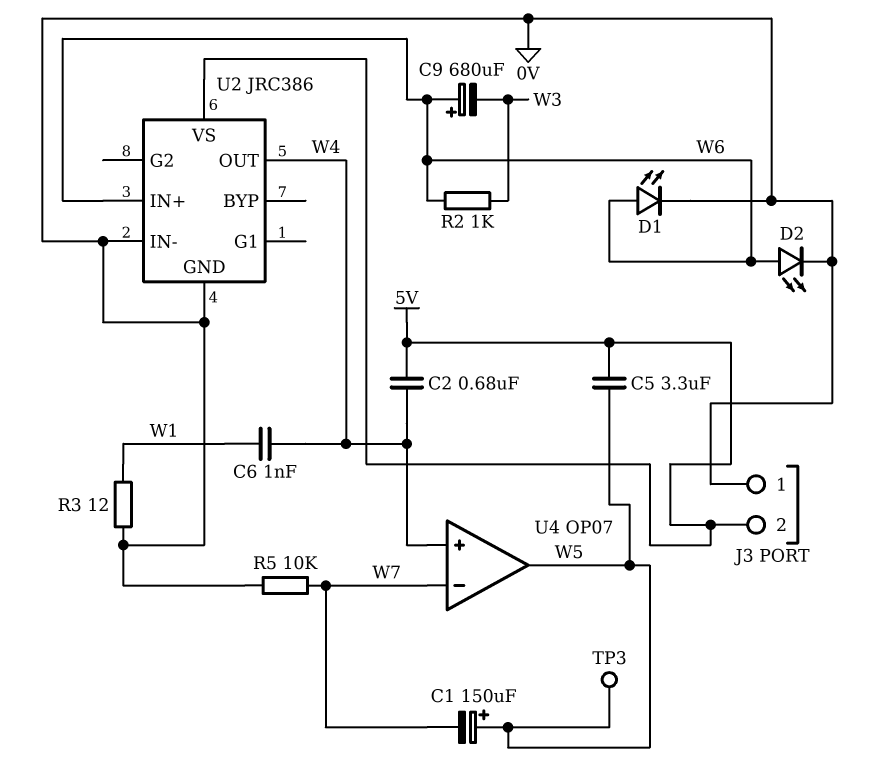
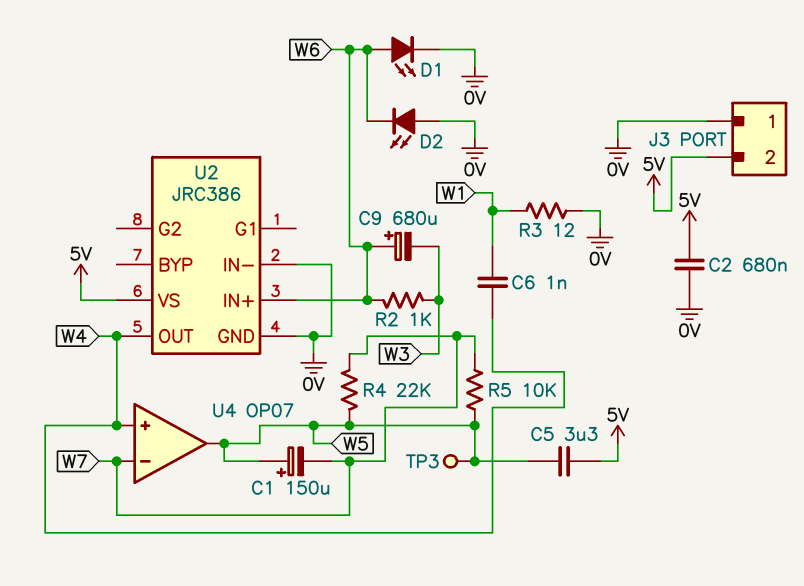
C2: 680nF (5V, W4) -> 680nF (0V, 5V)
D2: LED (A W6, K 0V) -> LED (A 0V, K W6)
R4: none -> 22k (W5, W7)
R5: 10k (0V, W7) -> 10k (W5, W7)

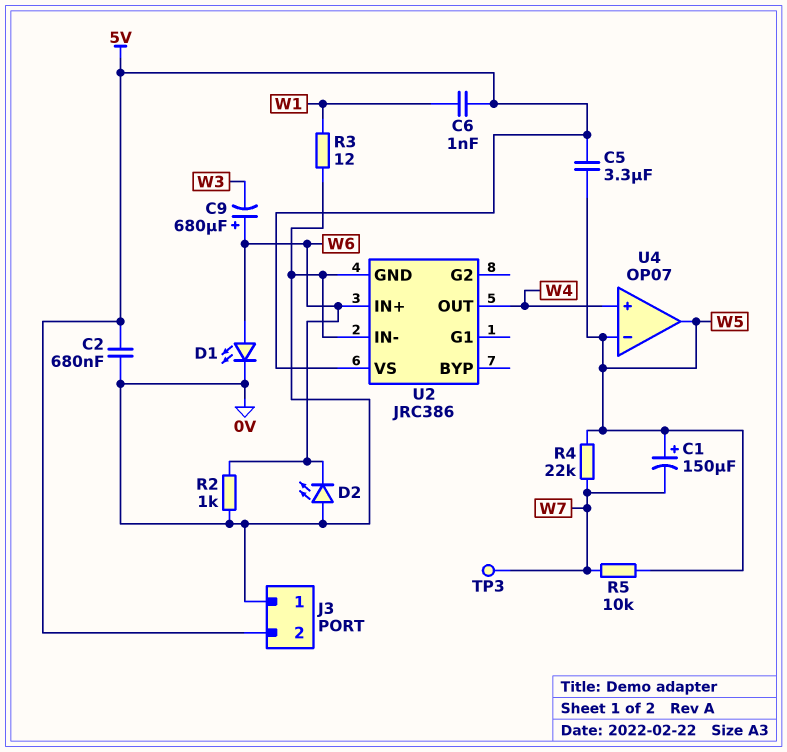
C6: 1nF (W1, W4) -> 1nF (5V, W1)
R2: 1k (W3, W6) -> 1k (0V, W6)
TP3: test point (W5) -> test point (W7)
U4 pin in-: W7 -> W5

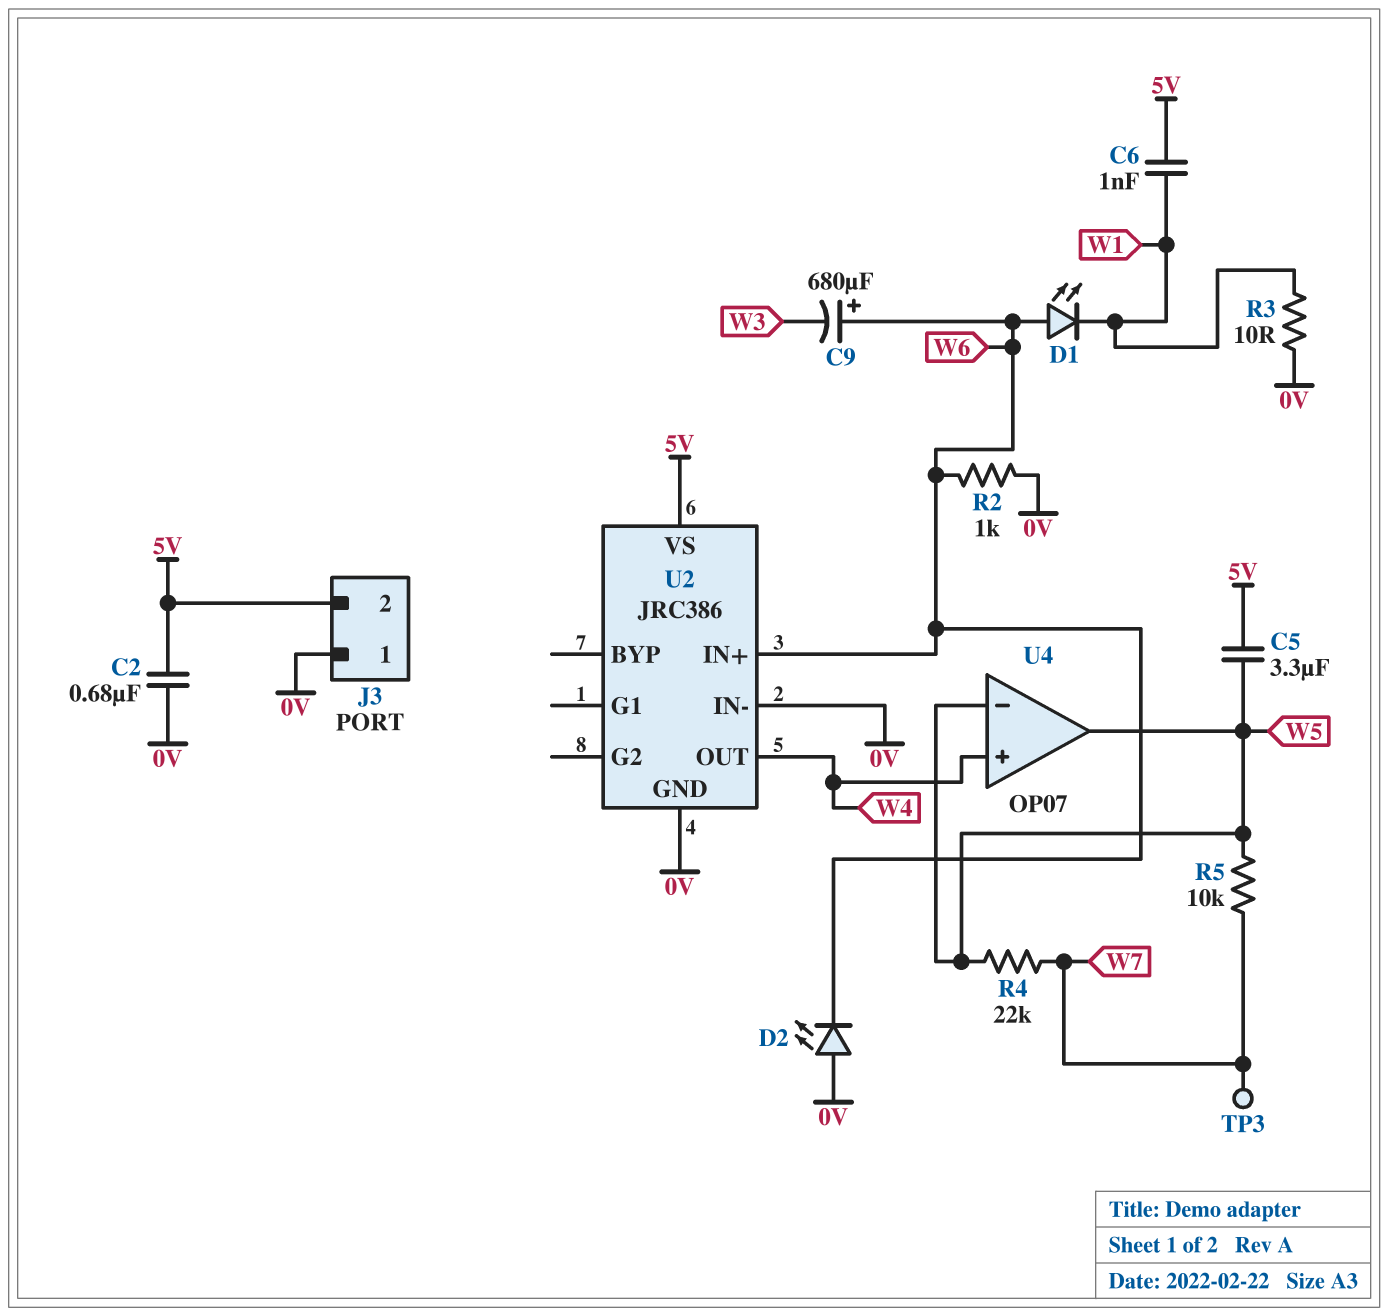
C1: 150uF (plus W5, minus W7) -> none
D1: LED (A W6, K 0V) -> LED (A W6, K W1)
R3: 12 (0V, W1) -> 10 (0V, W1)

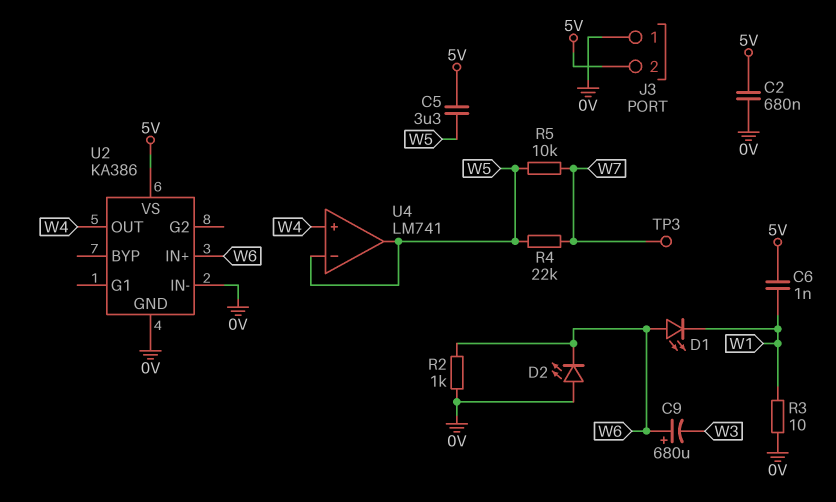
U2: JRC386 -> KA386
U4: OP07 -> LM741

